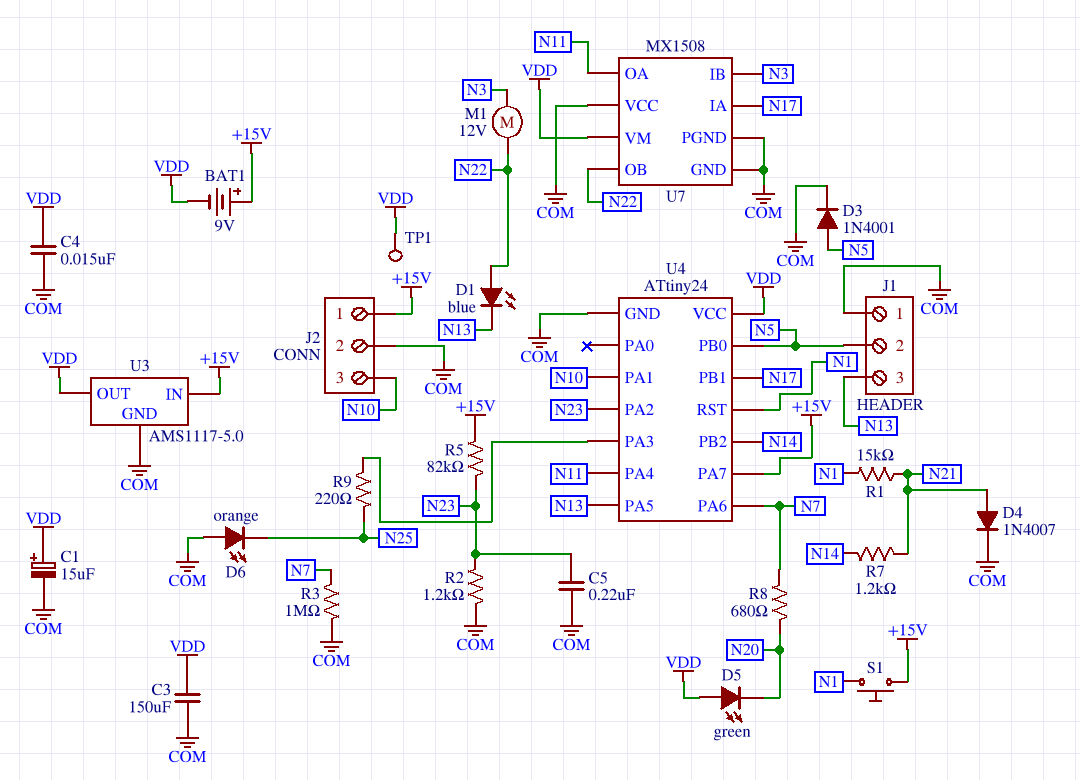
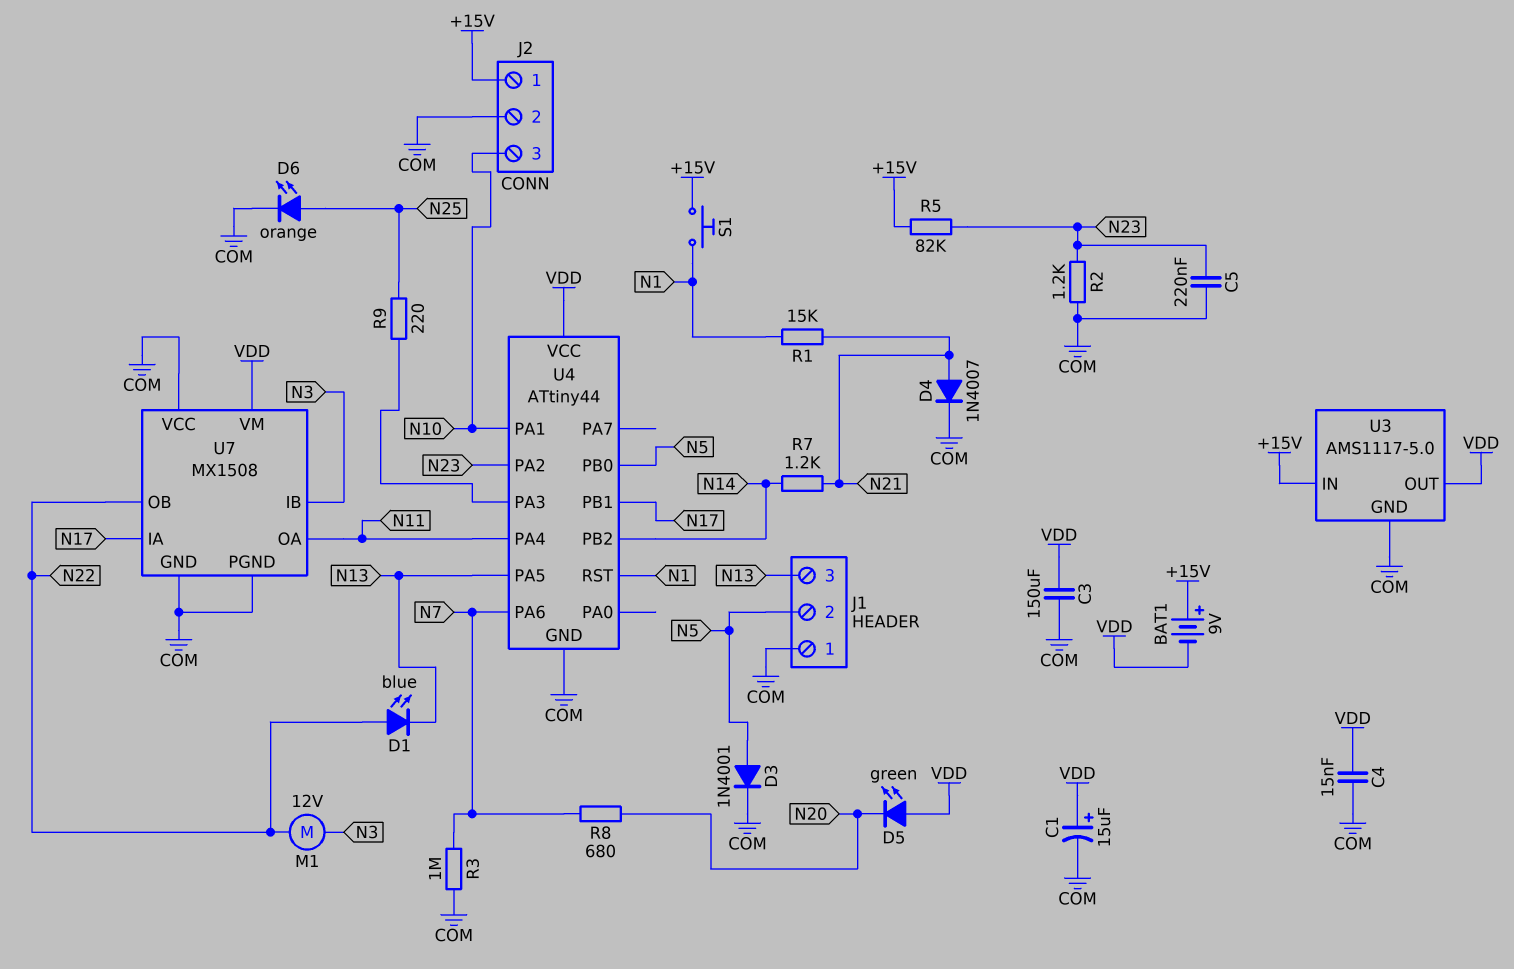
D6: LED orange (A COM, K N25) -> LED orange (A N25, K COM)
TP1: test point (VDD) -> none
U4: ATtiny24 -> ATtiny44
U4 pin PA7: +15V -> none

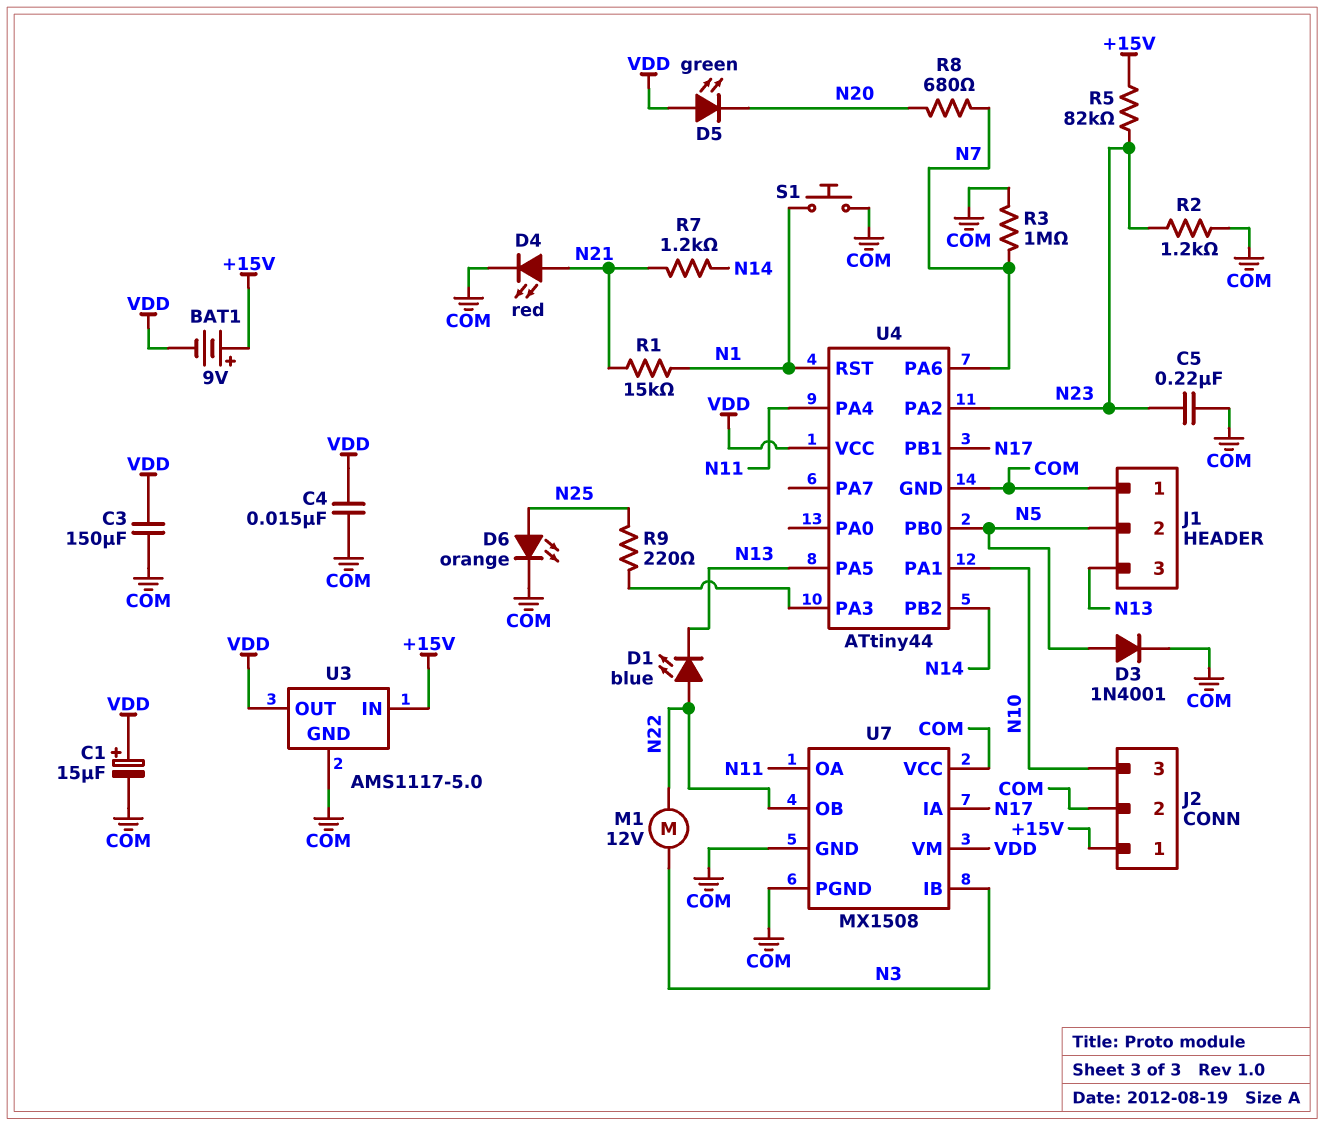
D4: diode 1N4007 (A N21, K COM) -> LED red (A N21, K COM)
S1: button (+15V, N1) -> button (COM, N1)

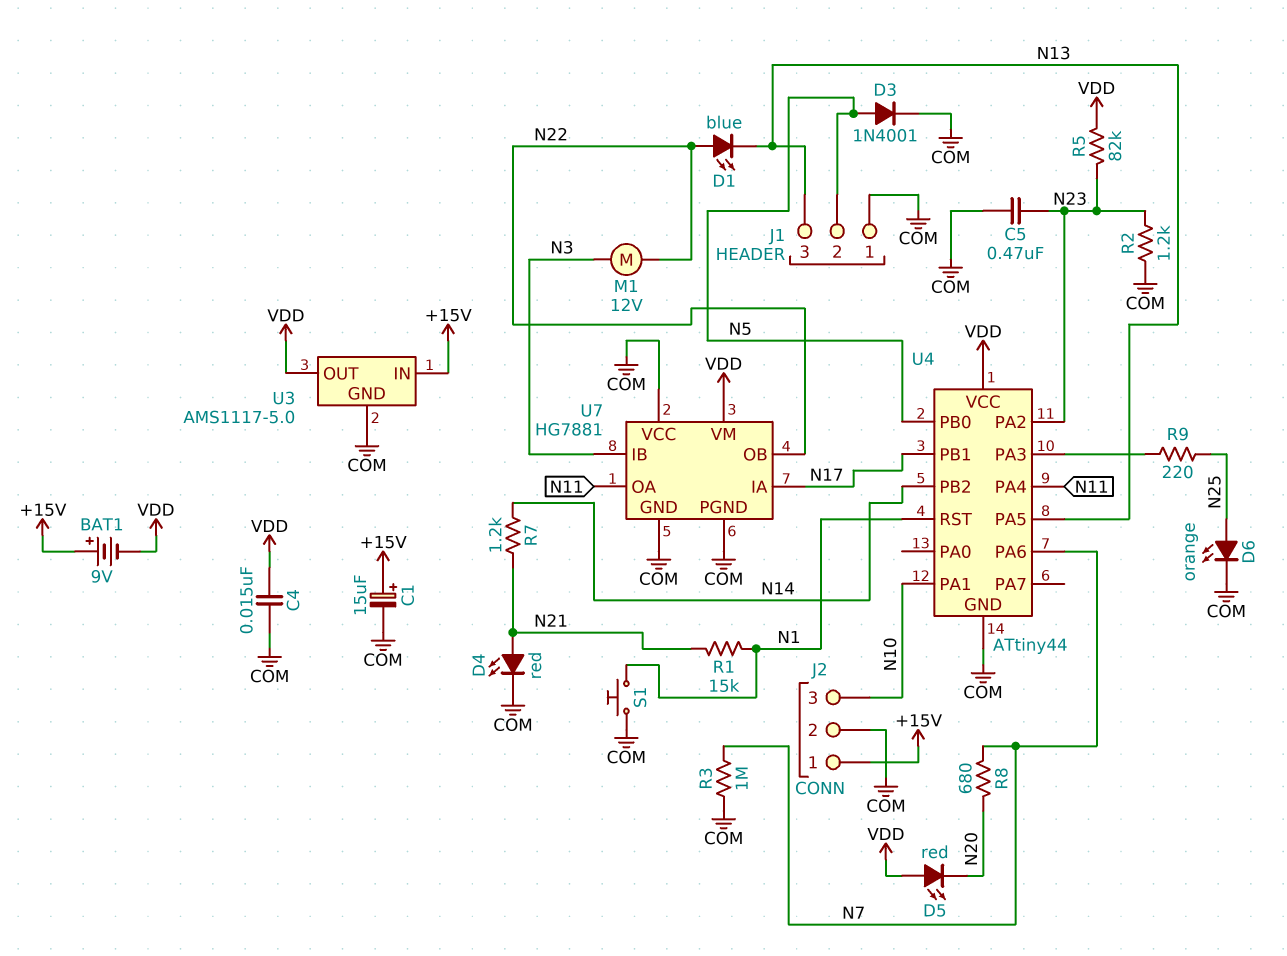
C1: 15uF (plus VDD, minus COM) -> 15uF (plus +15V, minus COM)
C3: 150uF (COM, VDD) -> none
C5: 220nF (COM, N23) -> 470nF (COM, N23)
D5: LED green (A VDD, K N20) -> LED red (A VDD, K N20)
R5: 82k (+15V, N23) -> 82k (N23, VDD)
U7: MX1508 -> HG7881

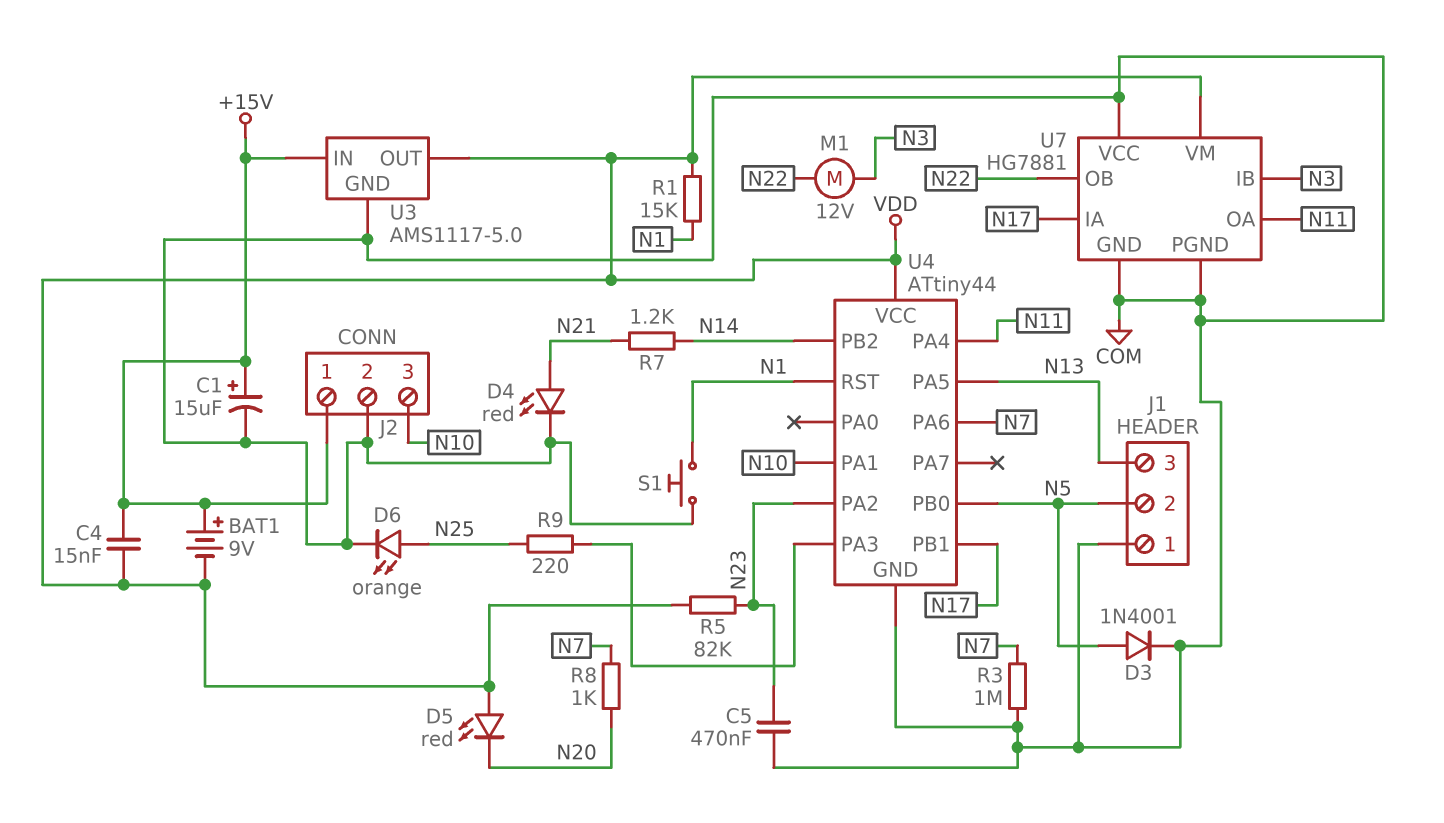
C4: 15nF (COM, VDD) -> 15nF (+15V, VDD)
D1: LED blue (A N22, K N13) -> none
R1: 15k (N1, N21) -> 15k (N1, VDD)
R2: 1.2k (COM, N23) -> none
R8: 680 (N7, N20) -> 1k (N7, N20)

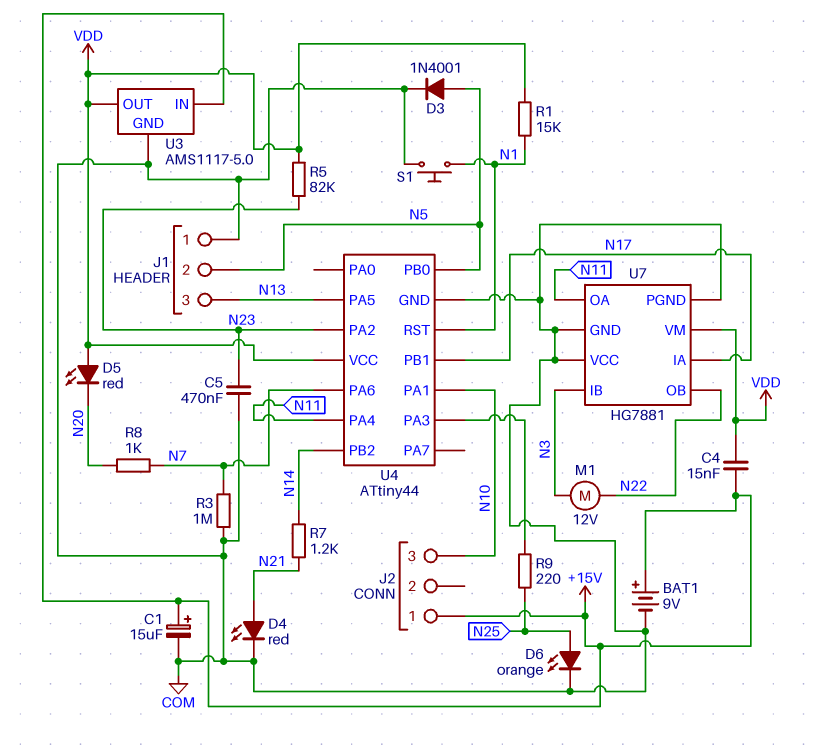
BAT1: 9V (plus +15V, minus VDD) -> 9V (plus +15V, minus COM)
J2 pin 2: COM -> none

